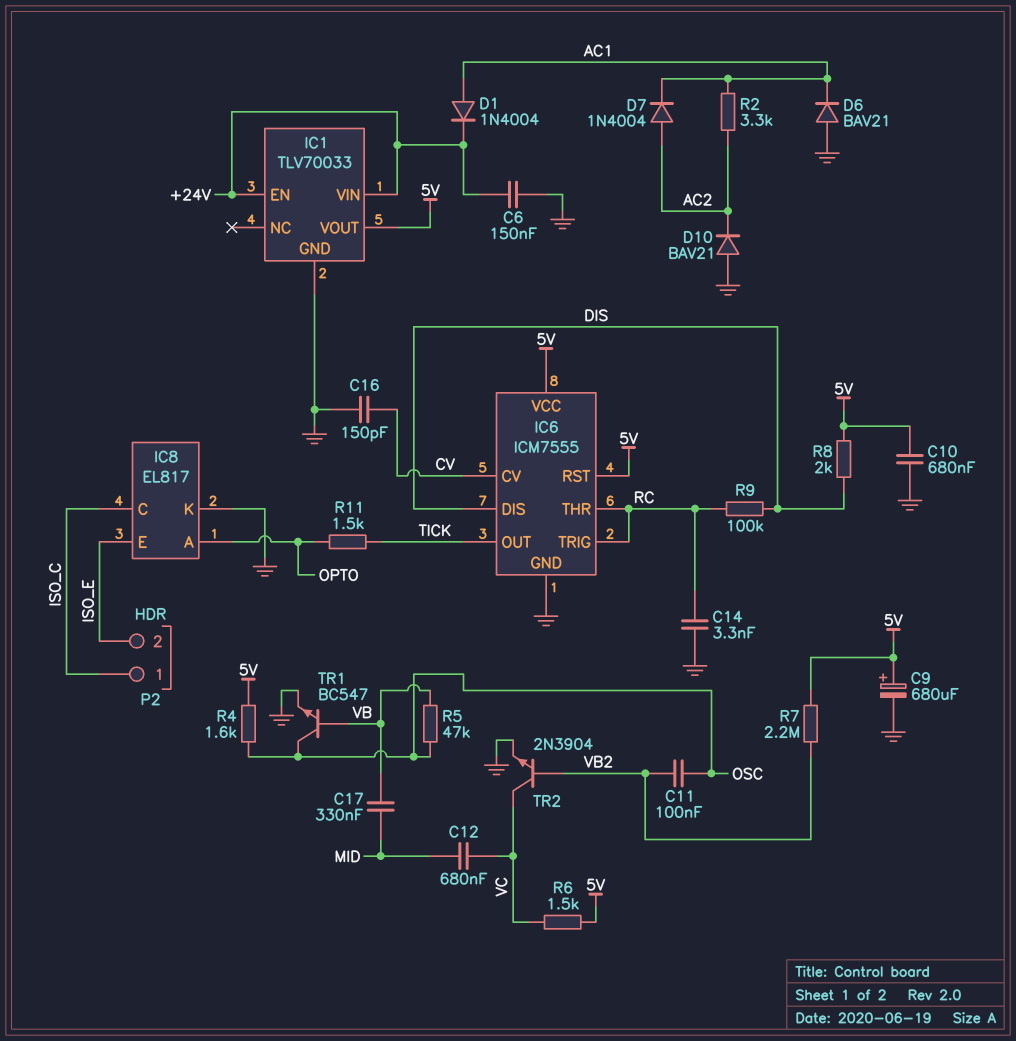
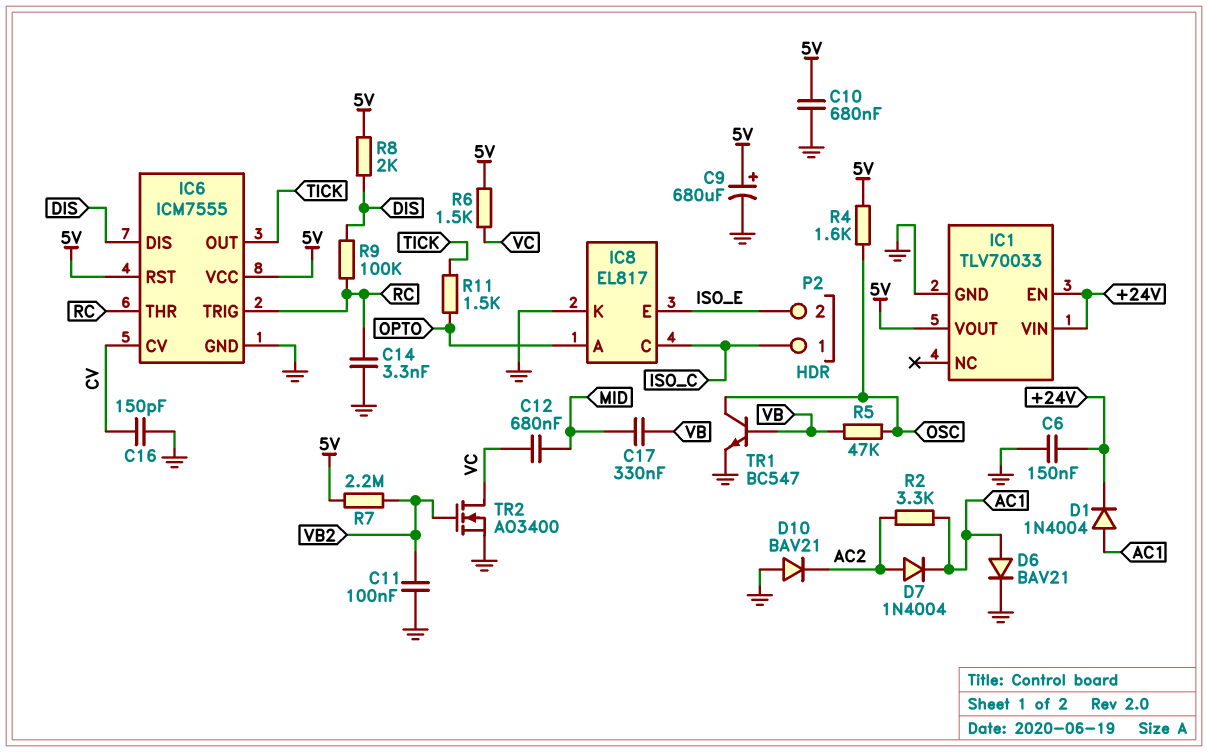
C11: 100nF (OSC, VB2) -> 100nF (GND, VB2)
D6: diode BAV21 (A GND, K AC1) -> diode BAV21 (A AC1, K GND)
TR2: NPN 2N3904 (B VB2, C VC, E GND) -> NMOS AO3400 (G VB2, D VC, S GND)

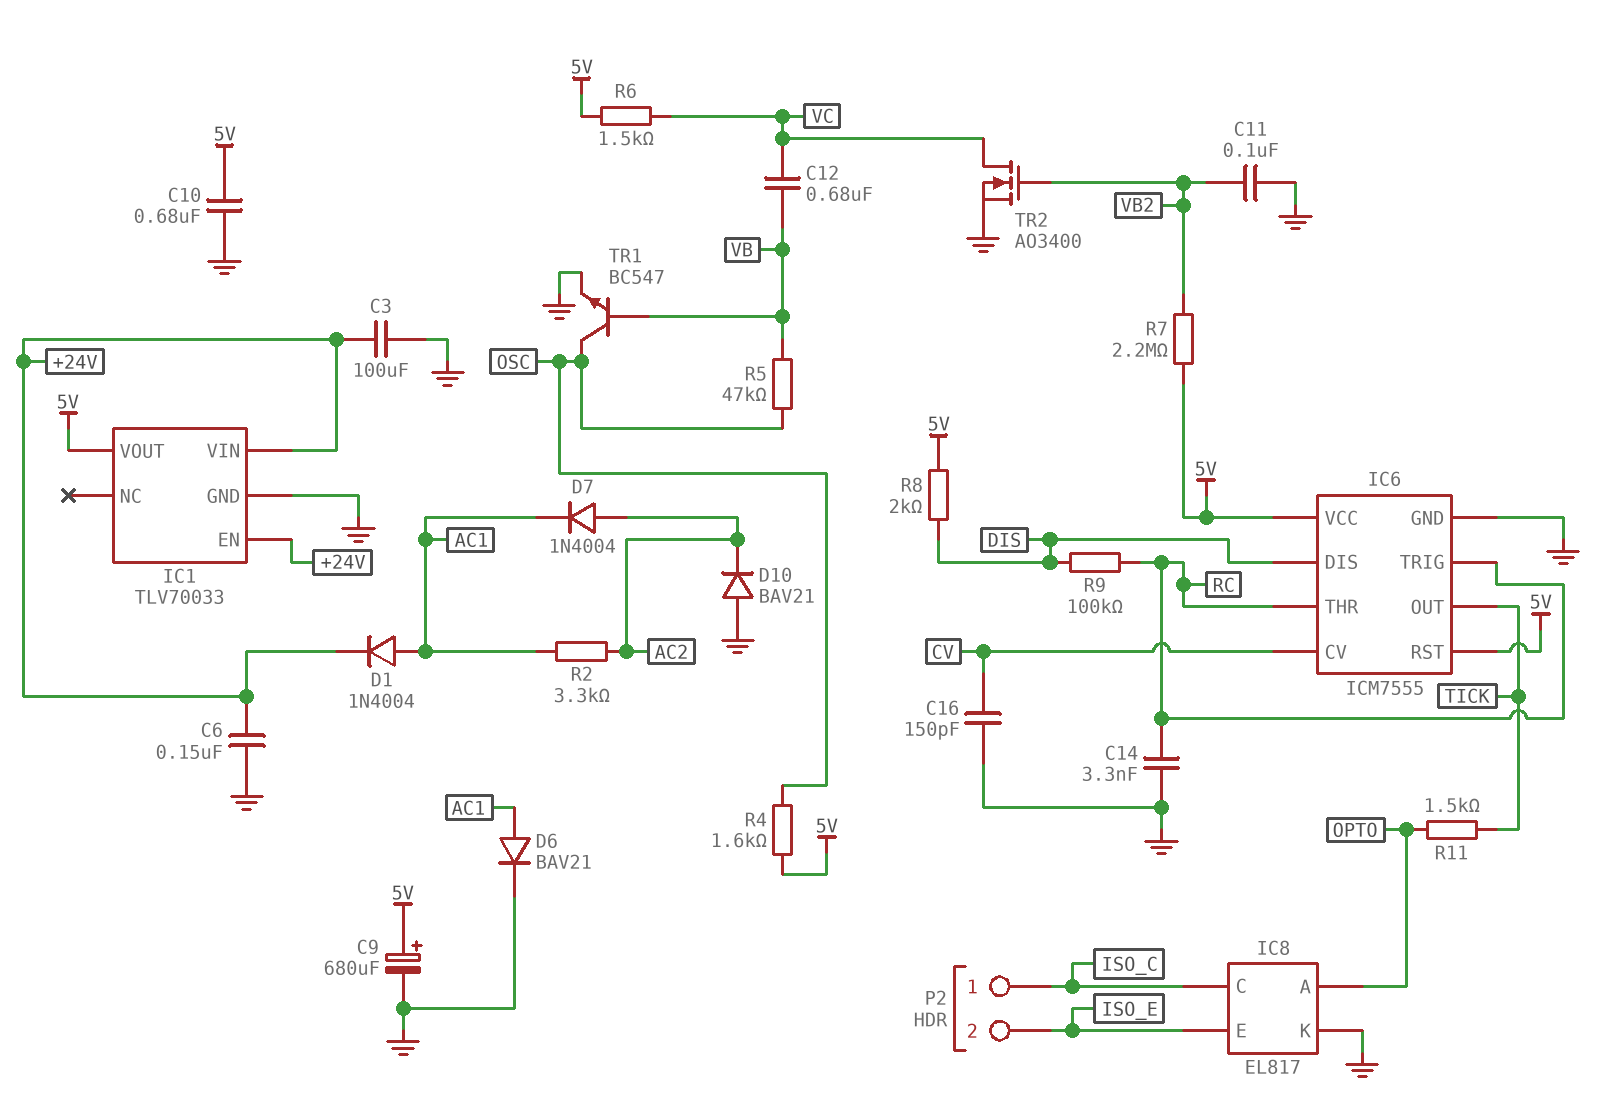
C3: none -> 100uF (+24V, GND)
C12: 680nF (MID, VC) -> 680nF (VB, VC)
C17: 330nF (MID, VB) -> none

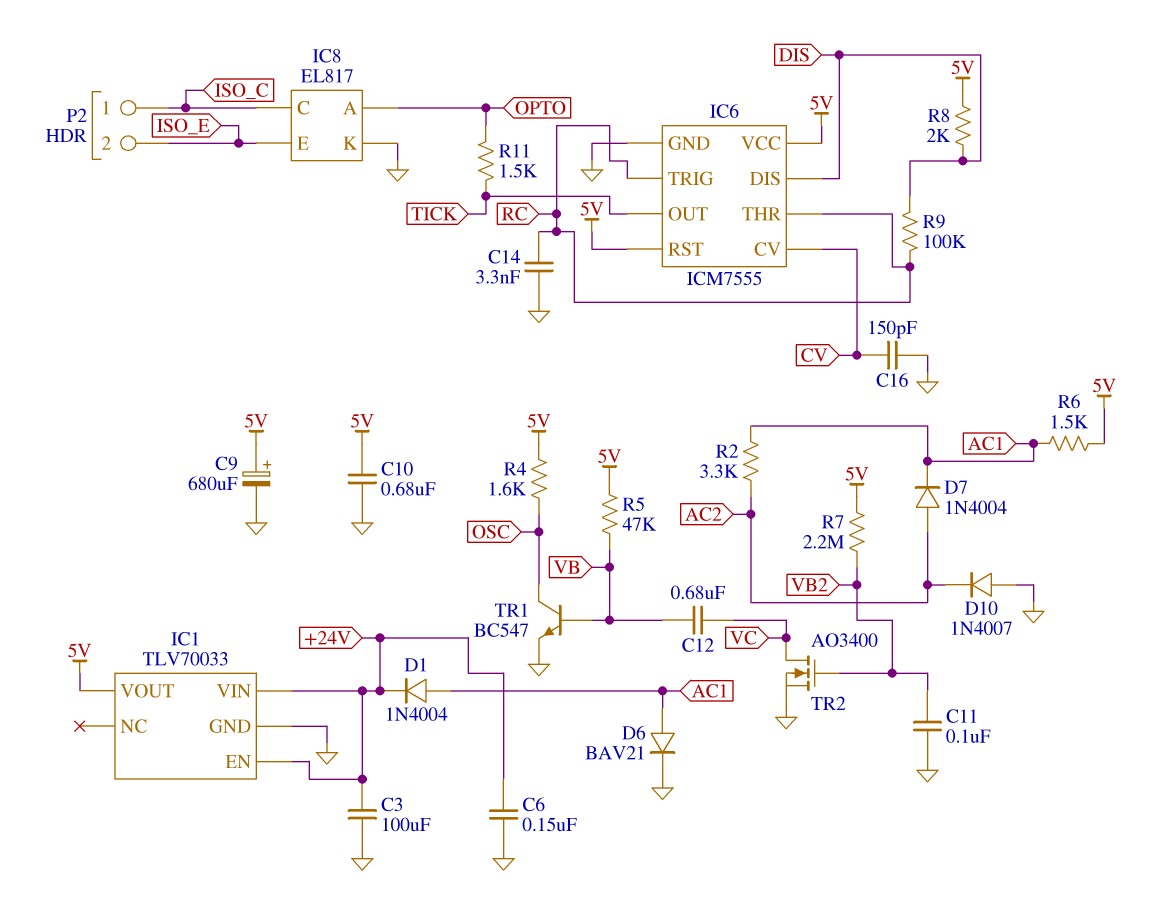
D10: diode BAV21 (A GND, K AC2) -> diode 1N4007 (A GND, K AC2)
R5: 47k (OSC, VB) -> 47k (5V, VB)
R6: 1.5k (5V, VC) -> 1.5k (5V, AC1)

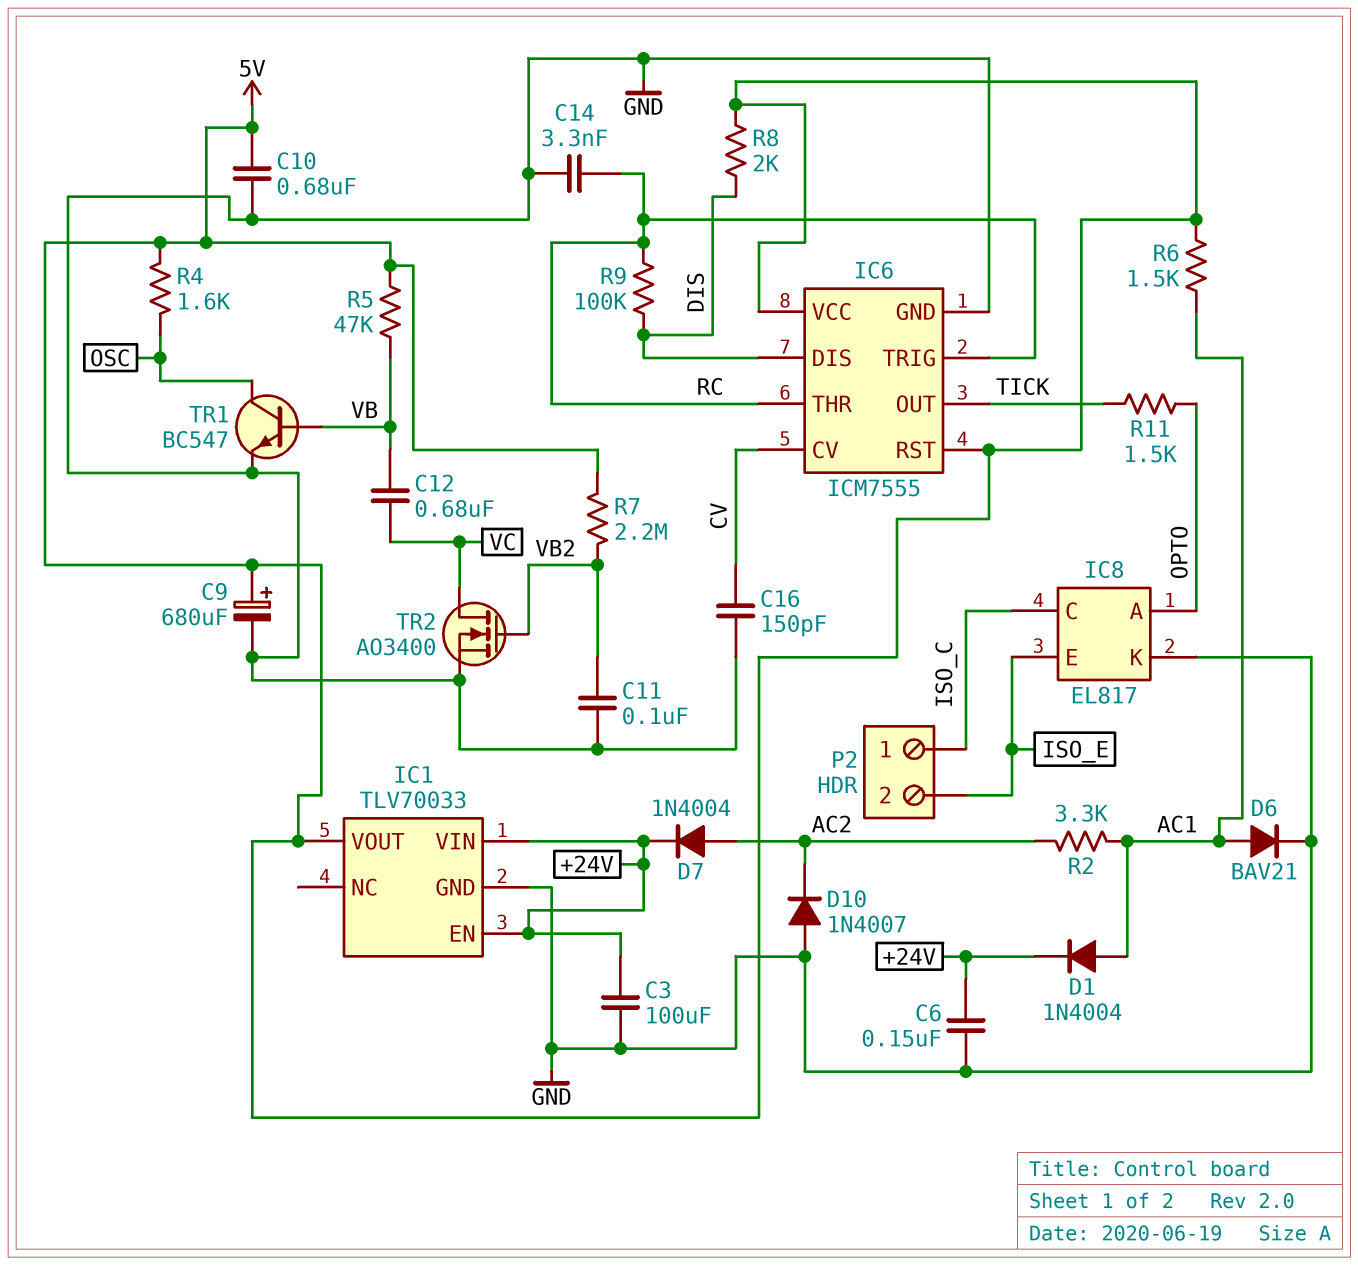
D7: diode 1N4004 (A AC2, K AC1) -> diode 1N4004 (A AC2, K +24V)

